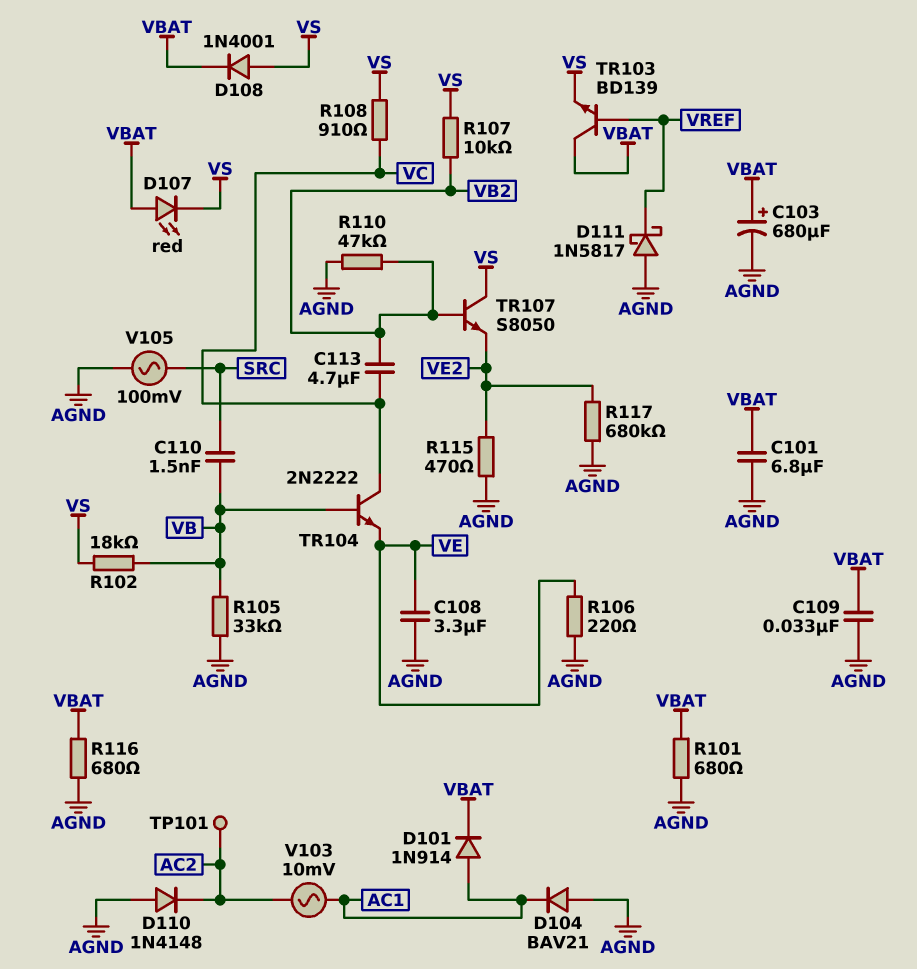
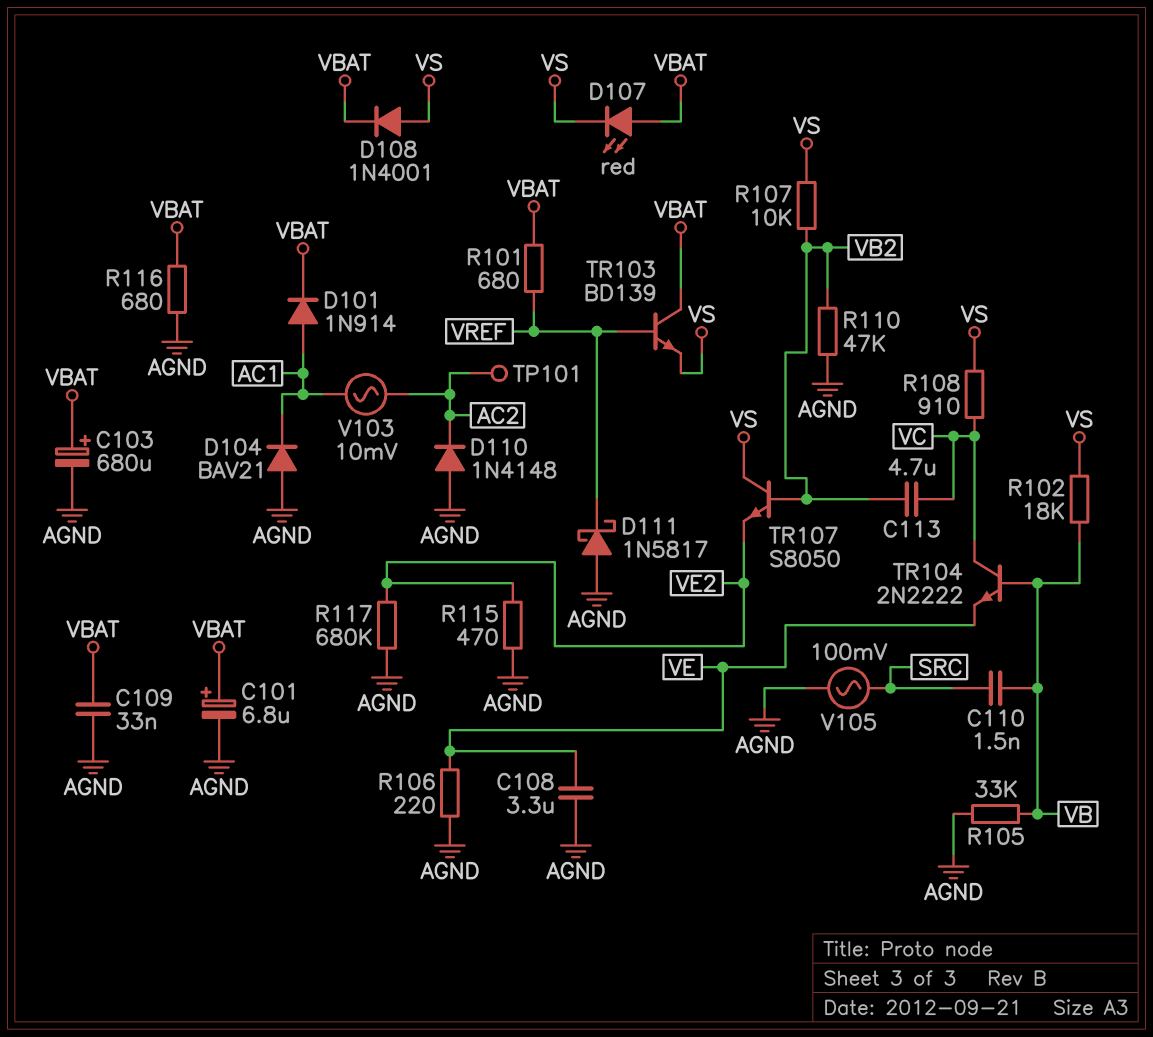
C101: 6.8uF (AGND, VBAT) -> 6.8uF (plus VBAT, minus AGND)
R101: 680 (AGND, VBAT) -> 680 (VBAT, VREF)

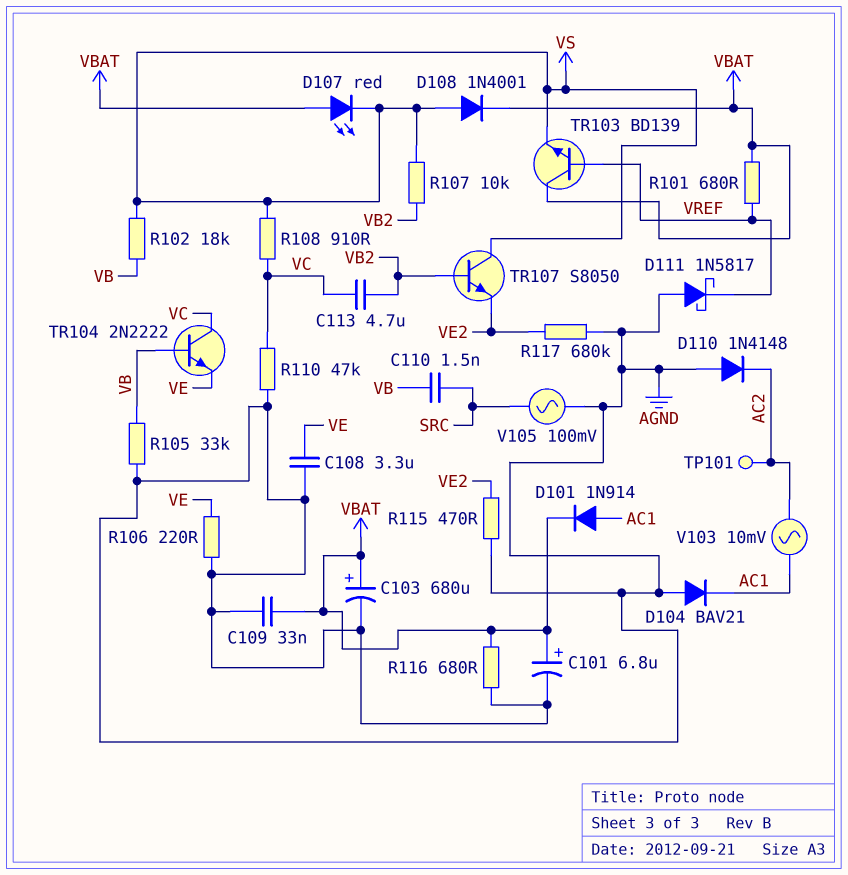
R110: 47k (AGND, VB2) -> 47k (AGND, VC)

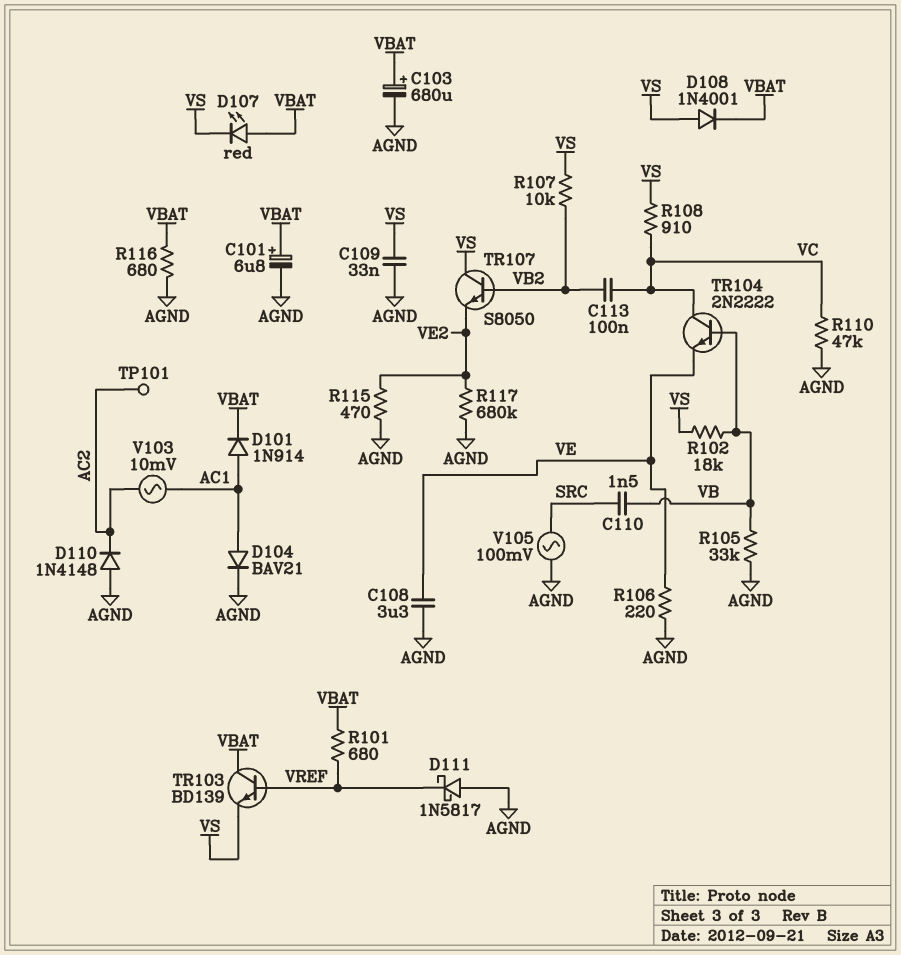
C109: 33nF (AGND, VBAT) -> 33nF (AGND, VS)
C113: 4.7uF (VB2, VC) -> 100nF (VB2, VC)
D104: diode BAV21 (A AGND, K AC1) -> diode BAV21 (A AC1, K AGND)

